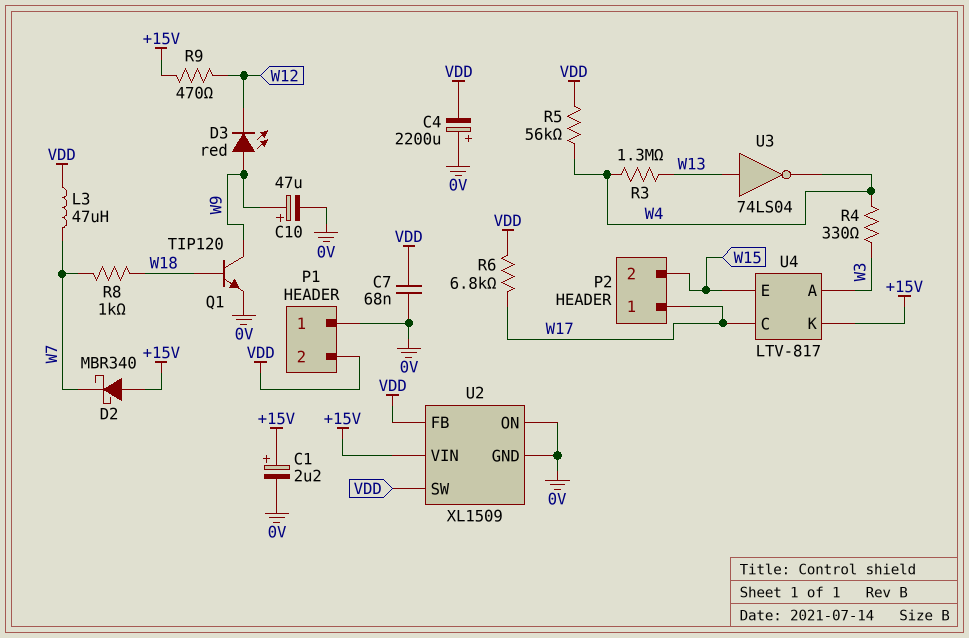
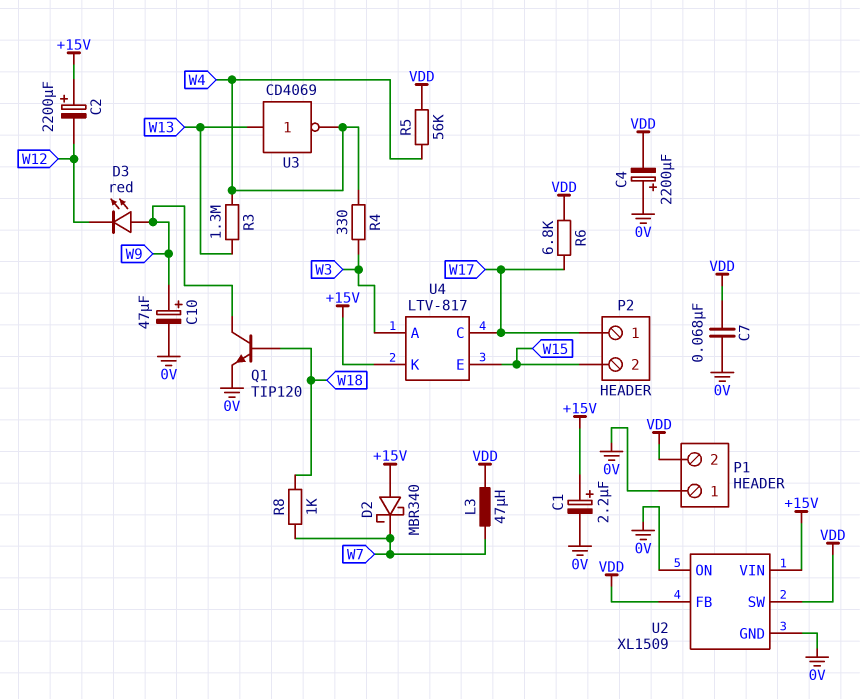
C2: none -> 2200uF (plus +15V, minus W12)
R9: 470 (+15V, W12) -> none
U3: NOT 74LS04 (in W13, out W4) -> NOT CD4069 (in W13, out W4)

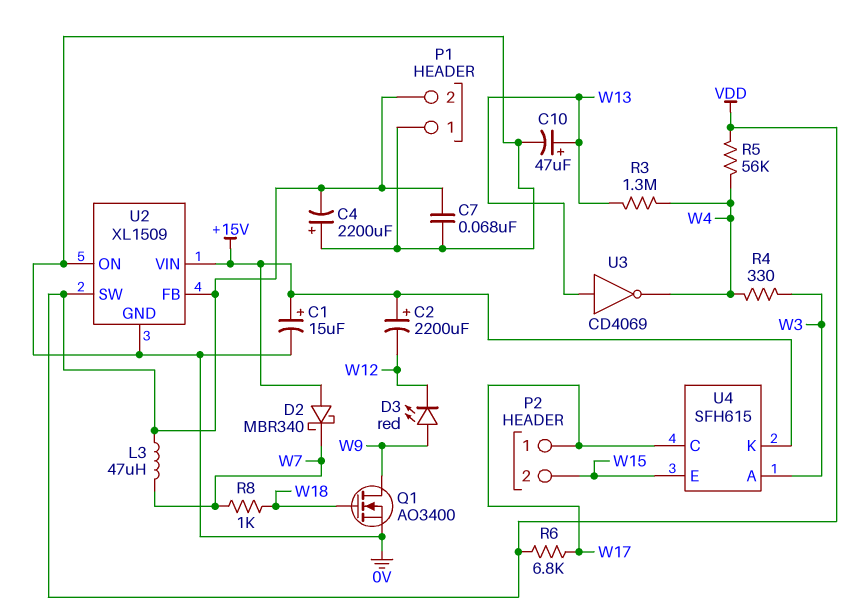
C1: 2.2uF (plus +15V, minus 0V) -> 15uF (plus +15V, minus 0V)
C10: 47uF (plus W9, minus 0V) -> 47uF (plus W13, minus 0V)
Q1: NPN TIP120 (B W18, C W9, E 0V) -> NMOS AO3400 (G W18, D W9, S 0V)
U4: LTV-817 -> SFH615

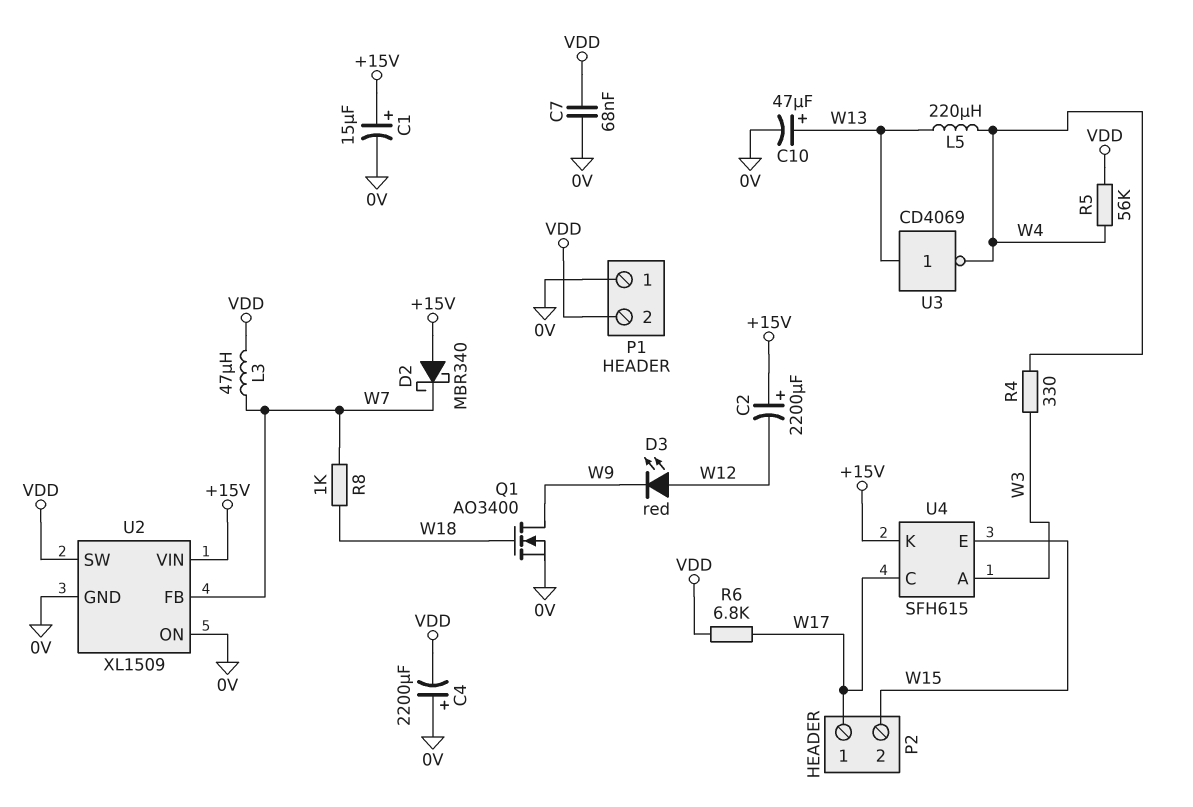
D3: LED red (A W9, K W12) -> LED red (A W12, K W9)
L5: none -> 220uH (W4, W13)
R3: 1.3M (W4, W13) -> none
U2 pin FB: VDD -> W7

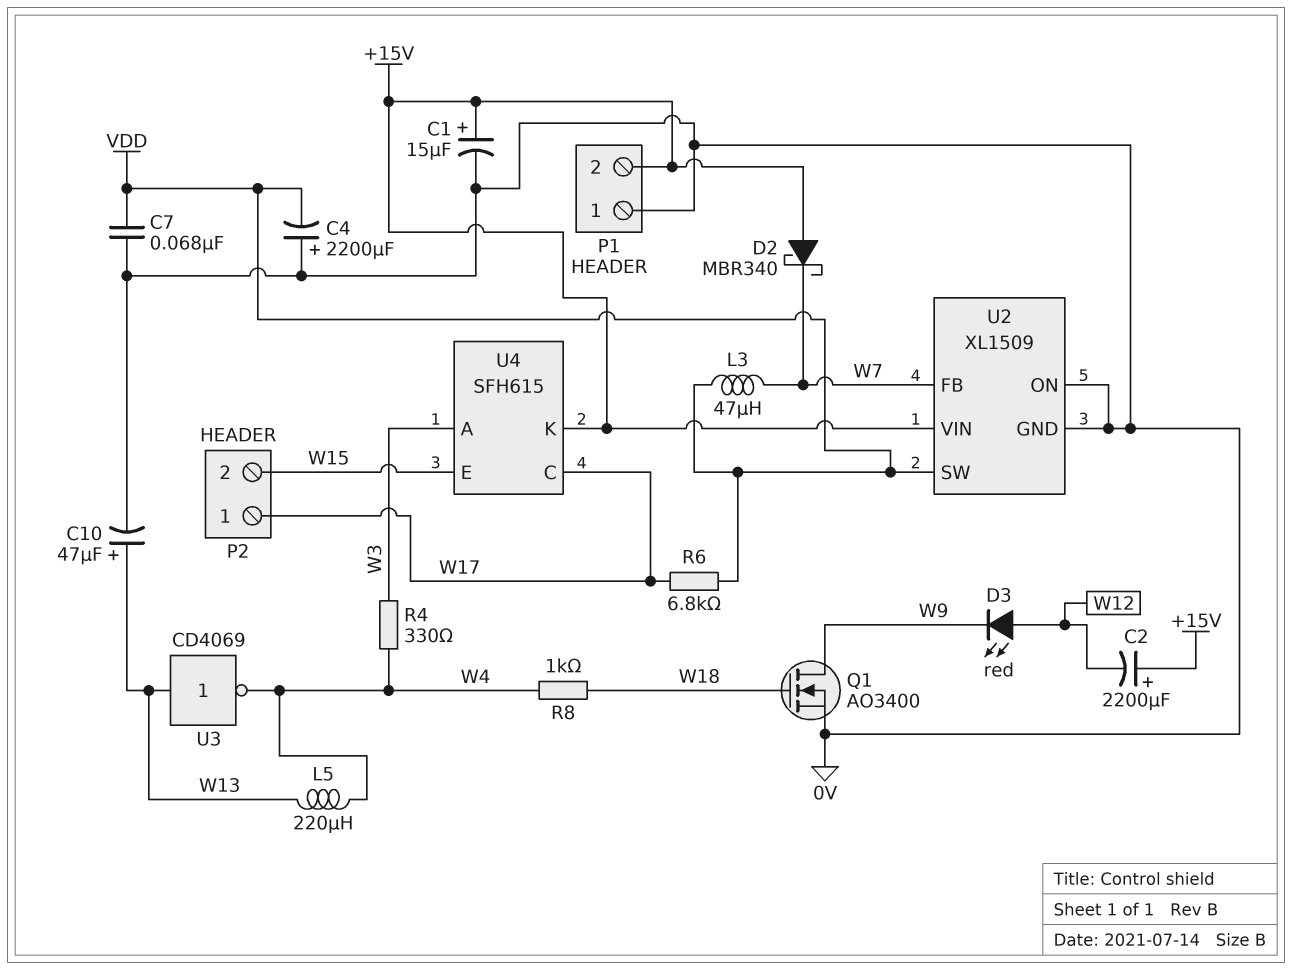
P1 pin 2: VDD -> +15V
R5: 56k (VDD, W4) -> none
R8: 1k (W7, W18) -> 1k (W4, W18)

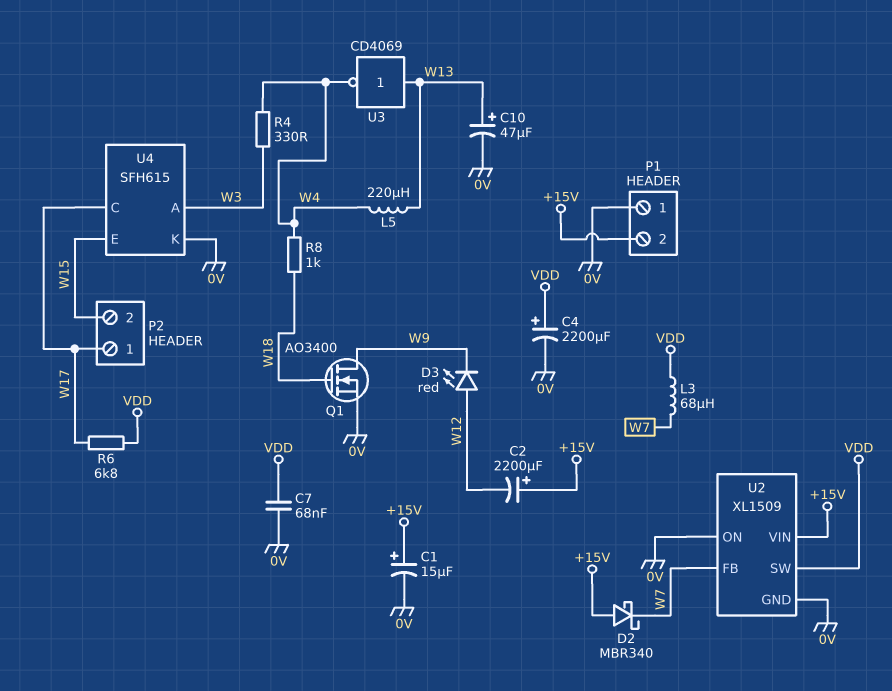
C4: 2200uF (plus 0V, minus VDD) -> 2200uF (plus VDD, minus 0V)
L3: 47uH (VDD, W7) -> 68uH (VDD, W7)
U4 pin K: +15V -> 0V

